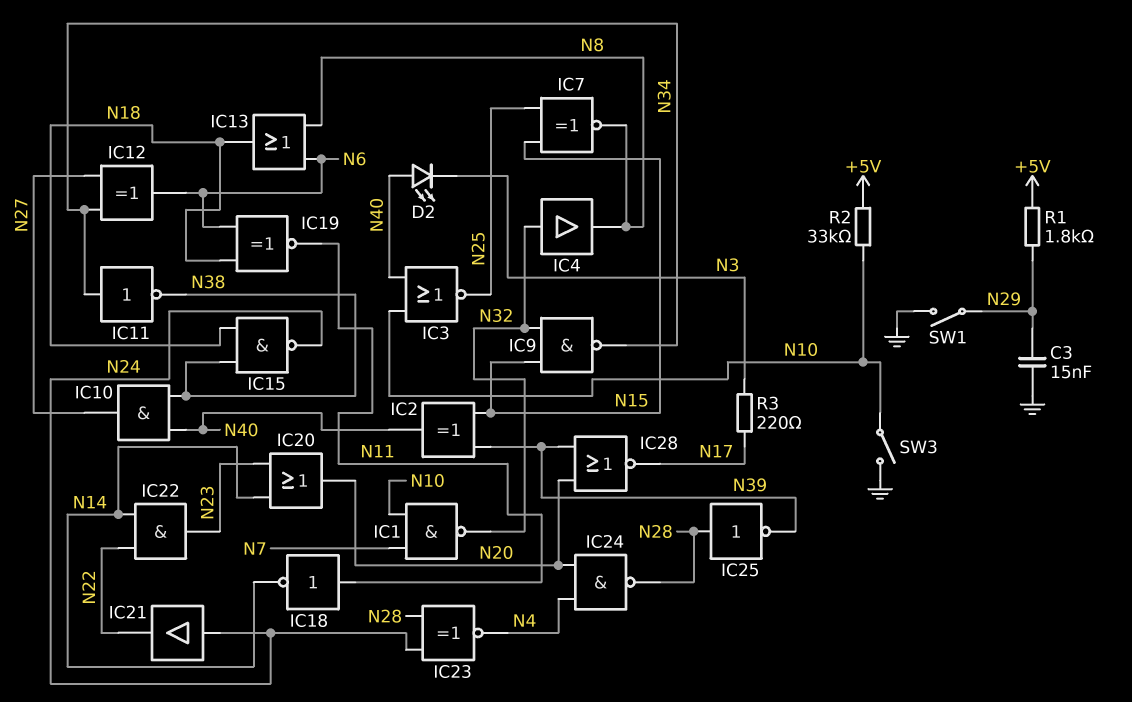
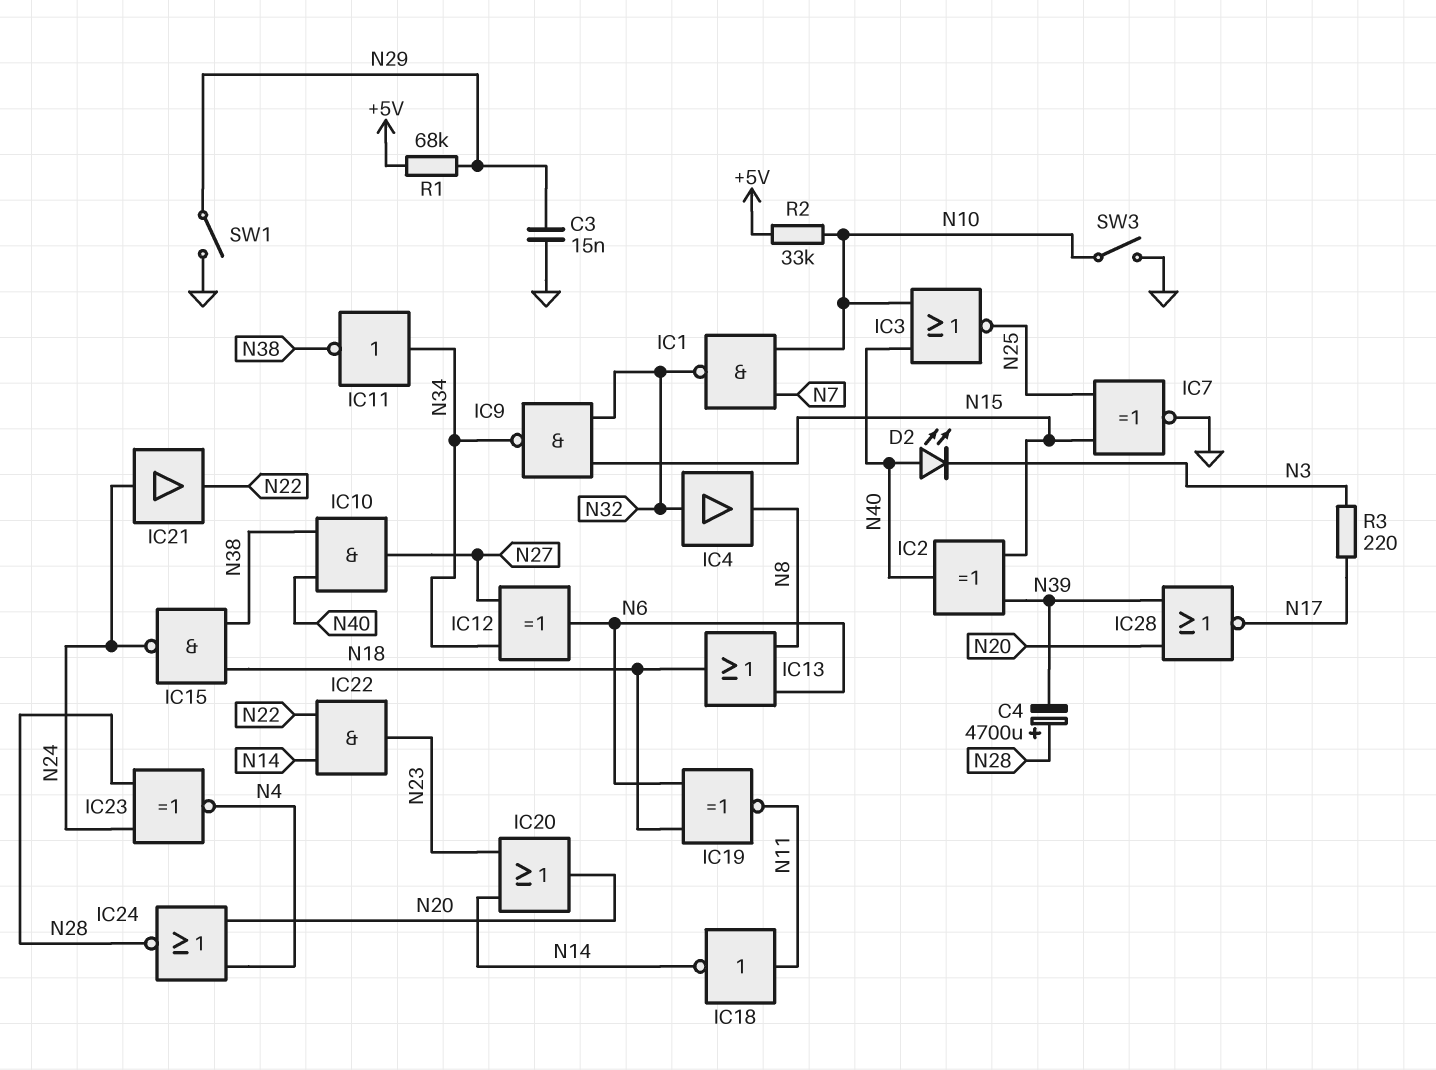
C4: none -> 4700uF (plus N28, minus N39)
IC7: XNOR (in N15, in N25, out N8) -> XNOR (in N15, in N25, out GND)
IC24: NAND (in N4, in N20, out N28) -> NOR (in N4, in N20, out N28)
IC25: NOT (in N28, out N39) -> none
R1: 1.8k (+5V, N29) -> 68k (+5V, N29)

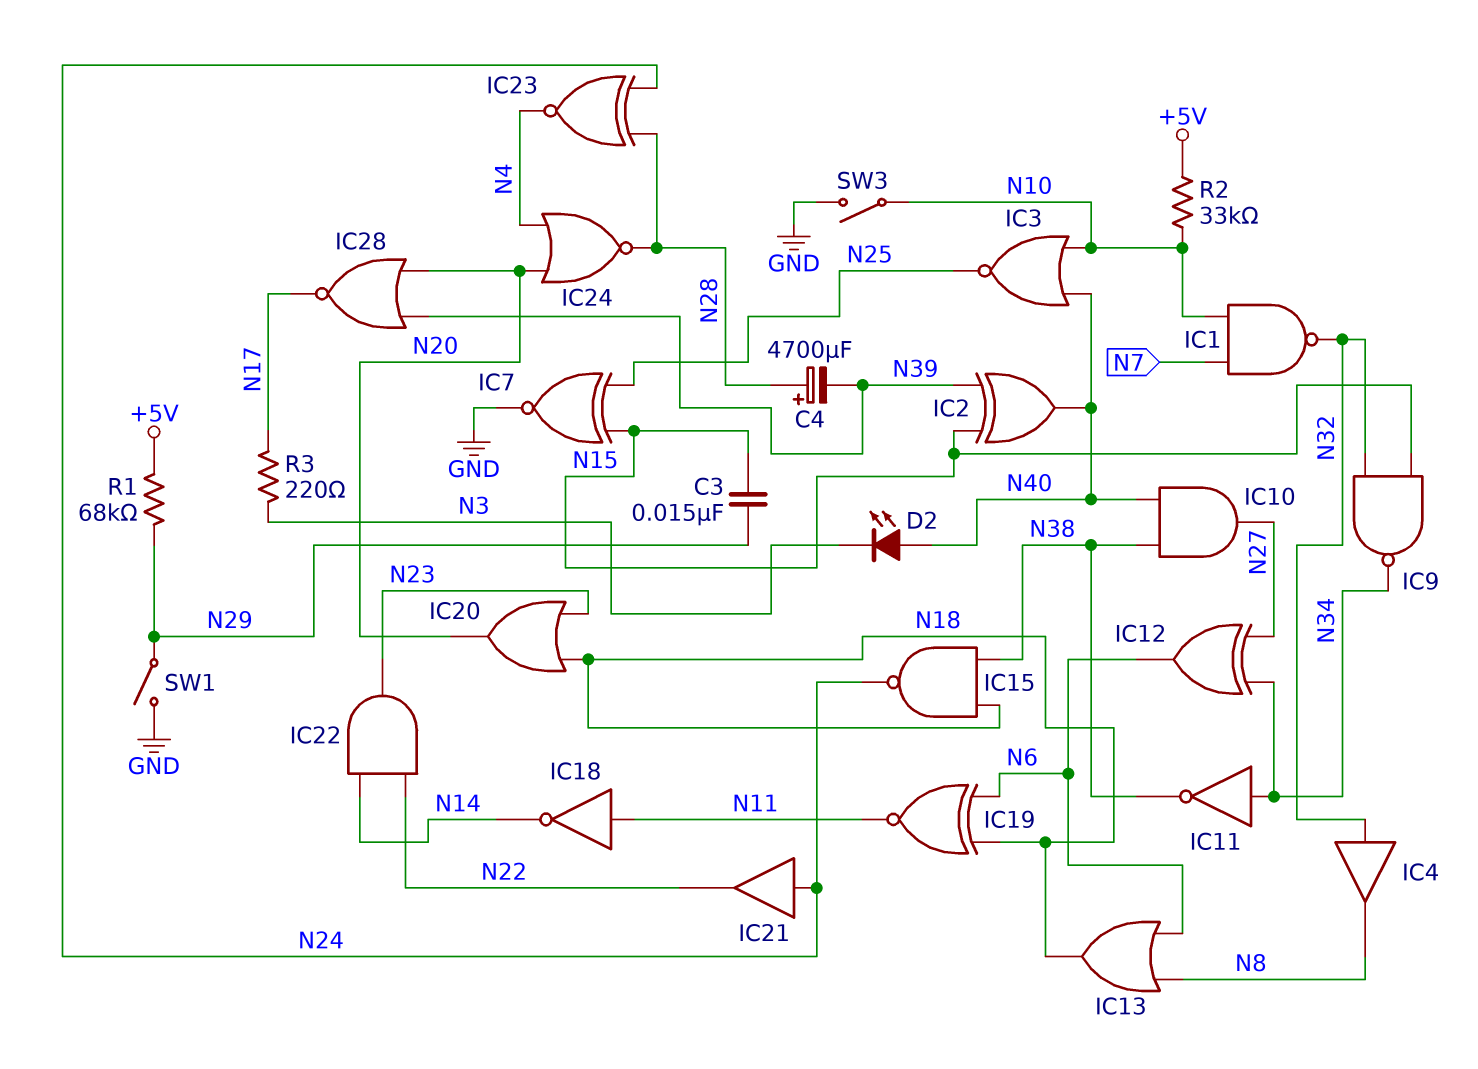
C3: 15nF (GND, N29) -> 15nF (N15, N29)
IC20: OR (in N14, in N23, out N20) -> OR (in N18, in N23, out N20)

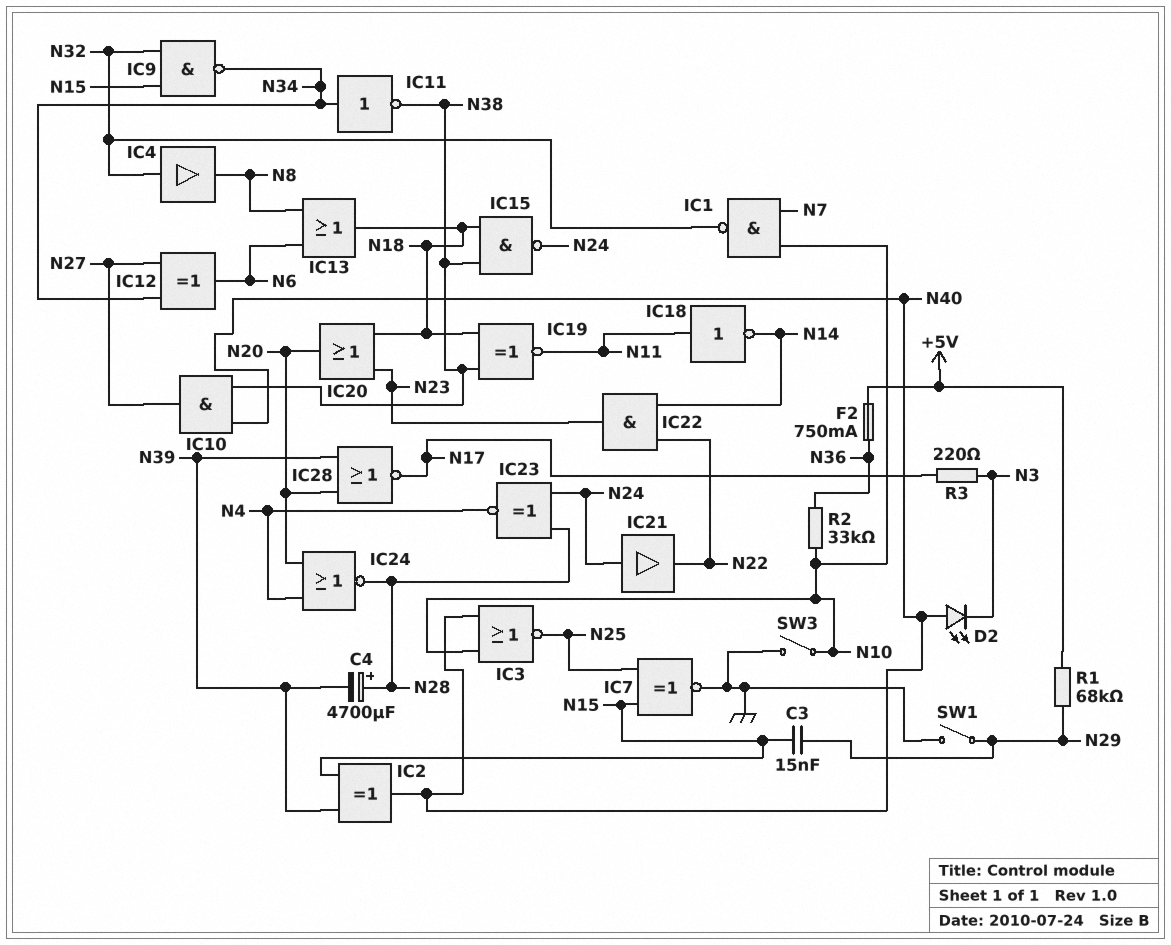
F2: none -> 750mA (+5V, N36)
IC19: XNOR (in N6, in N18, out N11) -> XNOR (in N18, in N38, out N11)
R2: 33k (+5V, N10) -> 33k (N10, N36)

